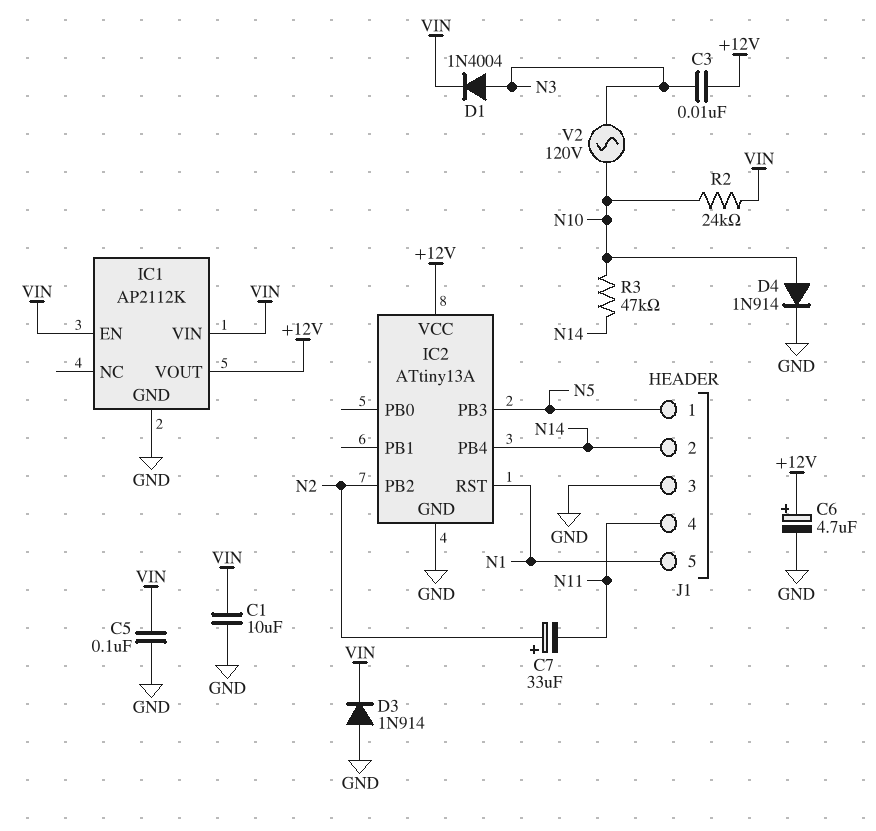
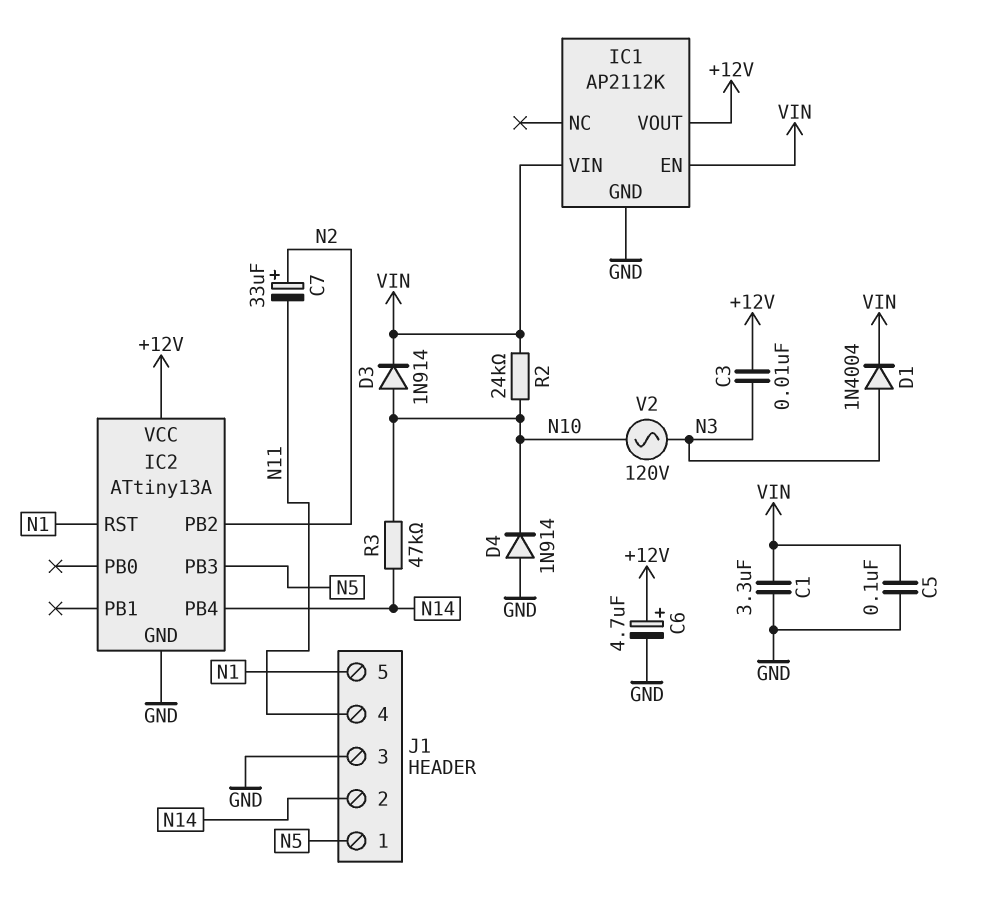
C1: 10uF (GND, VIN) -> 3.3uF (GND, VIN)
D3: diode 1N914 (A GND, K VIN) -> diode 1N914 (A N10, K VIN)
D4: diode 1N914 (A N10, K GND) -> diode 1N914 (A GND, K N10)

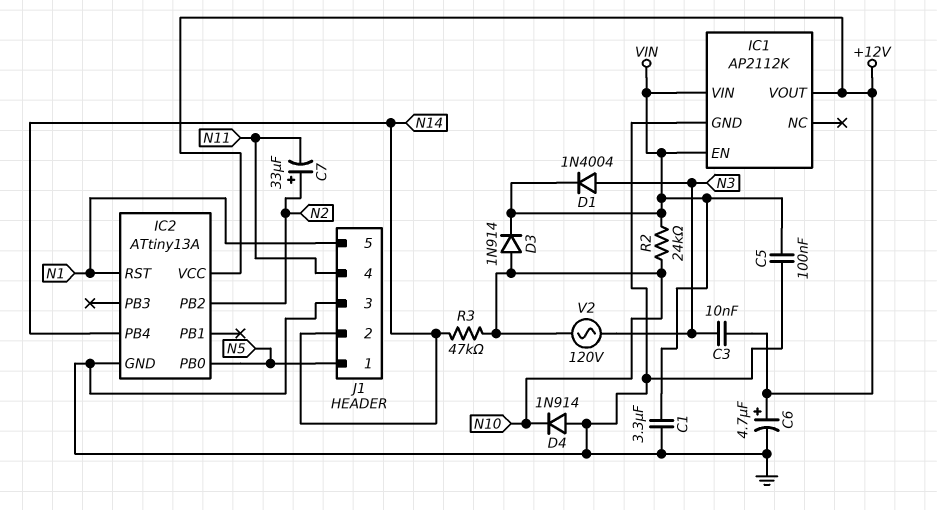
IC2 pin PB0: none -> N5
IC2 pin PB3: N5 -> none

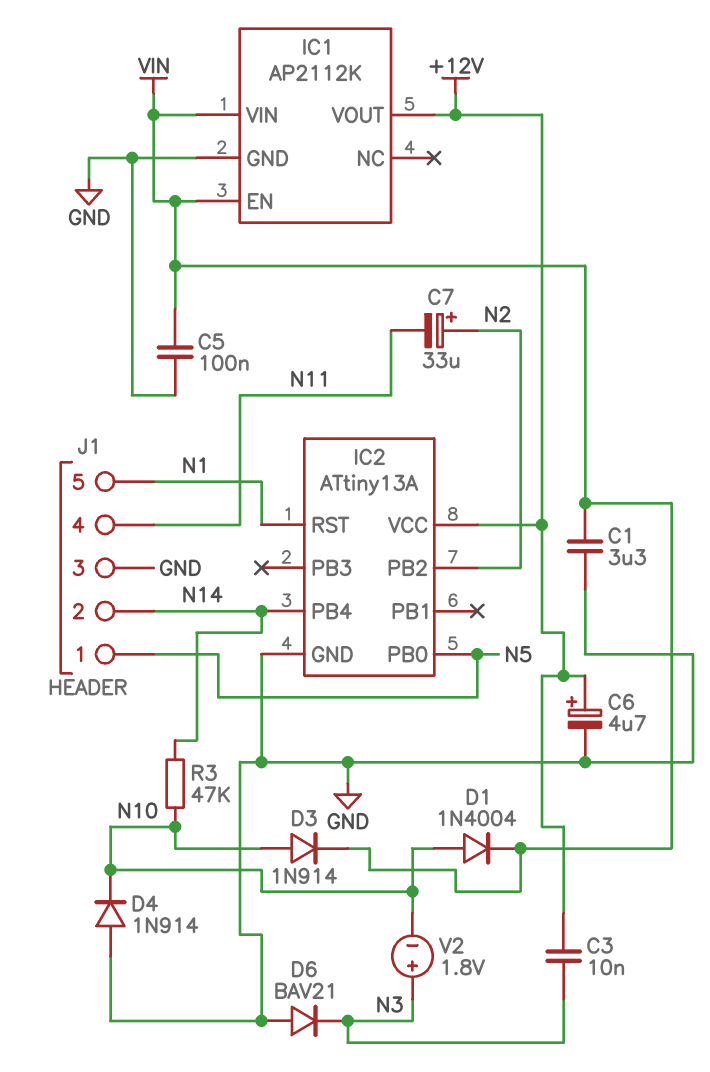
D1: diode 1N4004 (A N3, K VIN) -> diode 1N4004 (A N10, K VIN)
D6: none -> diode BAV21 (A GND, K N3)
R2: 24k (N10, VIN) -> none
V2: AC 120V (N3, N10) -> 1.8V (plus N3, minus N10)

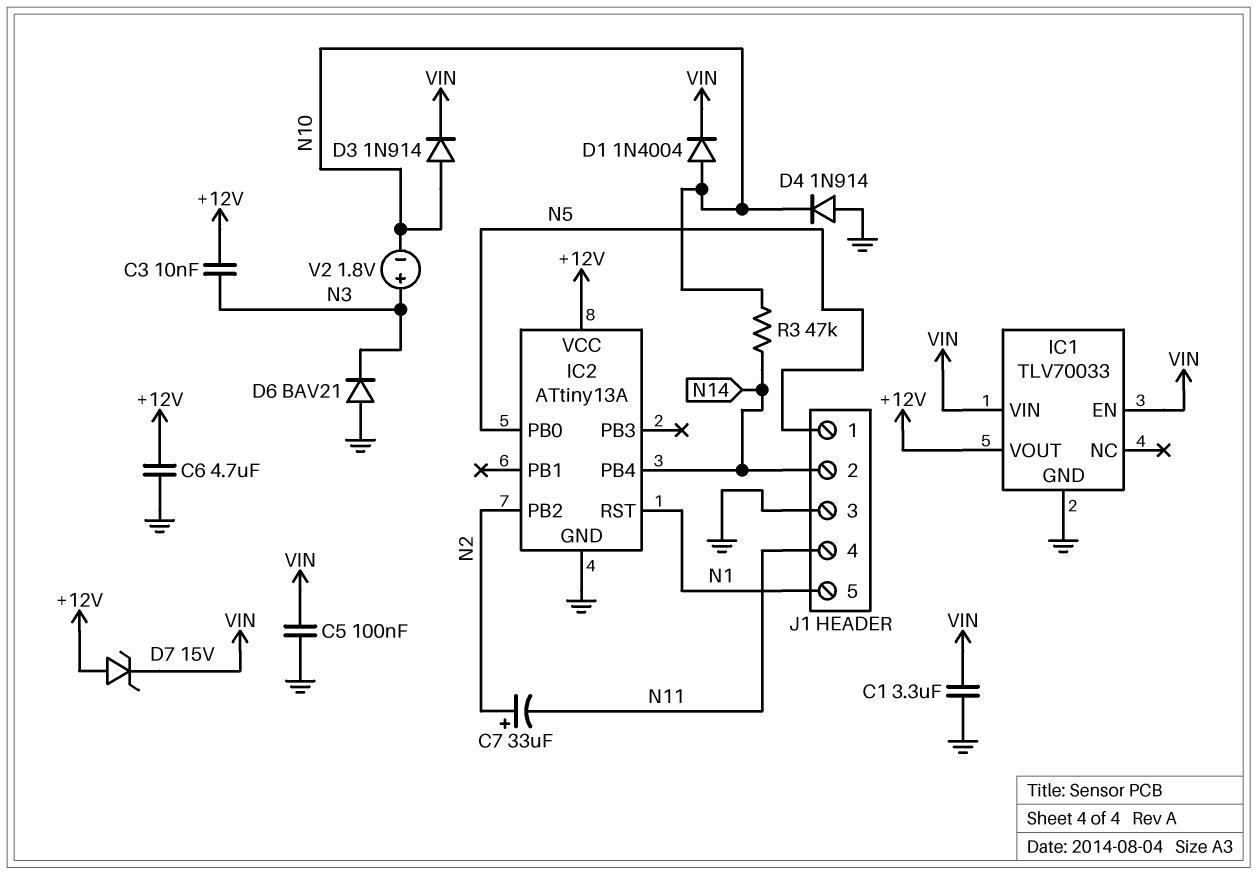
C6: 4.7uF (plus +12V, minus GND) -> 4.7uF (+12V, GND)
D7: none -> zener 15V (A +12V, K VIN)
IC1: AP2112K -> TLV70033

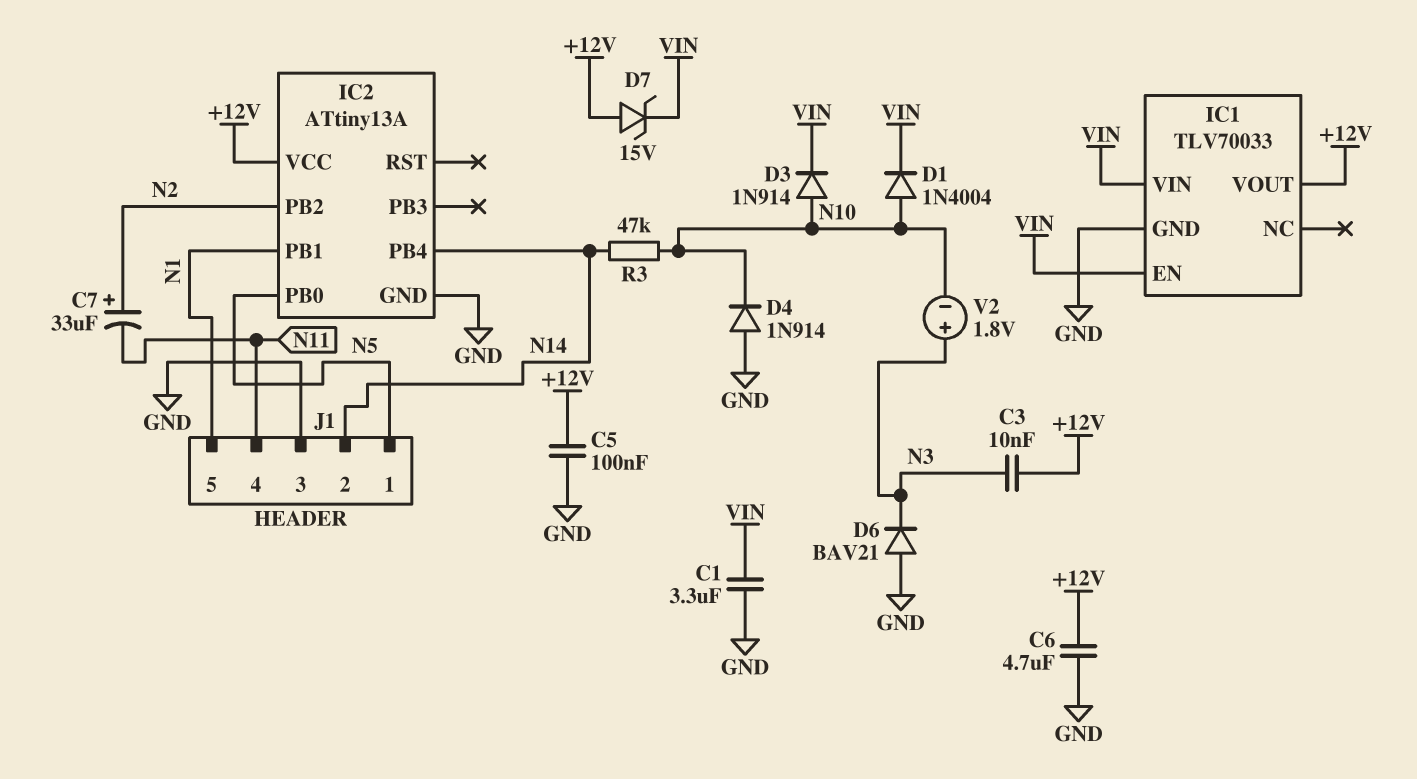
C5: 100nF (GND, VIN) -> 100nF (+12V, GND)
IC2 pin PB1: none -> N1
IC2 pin RST: N1 -> none

